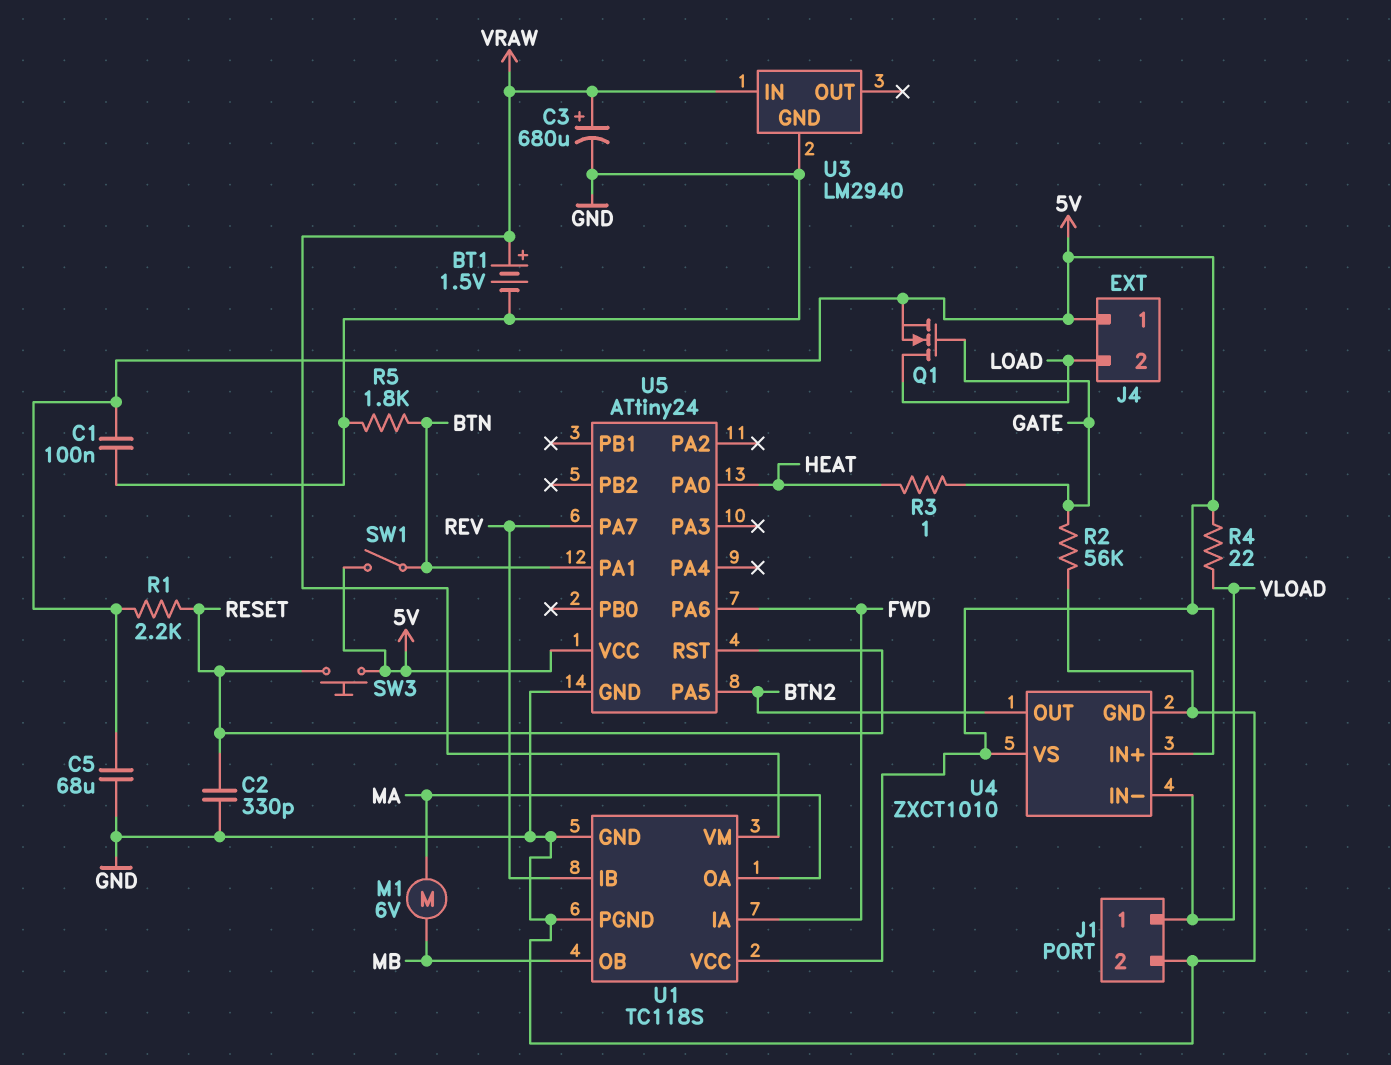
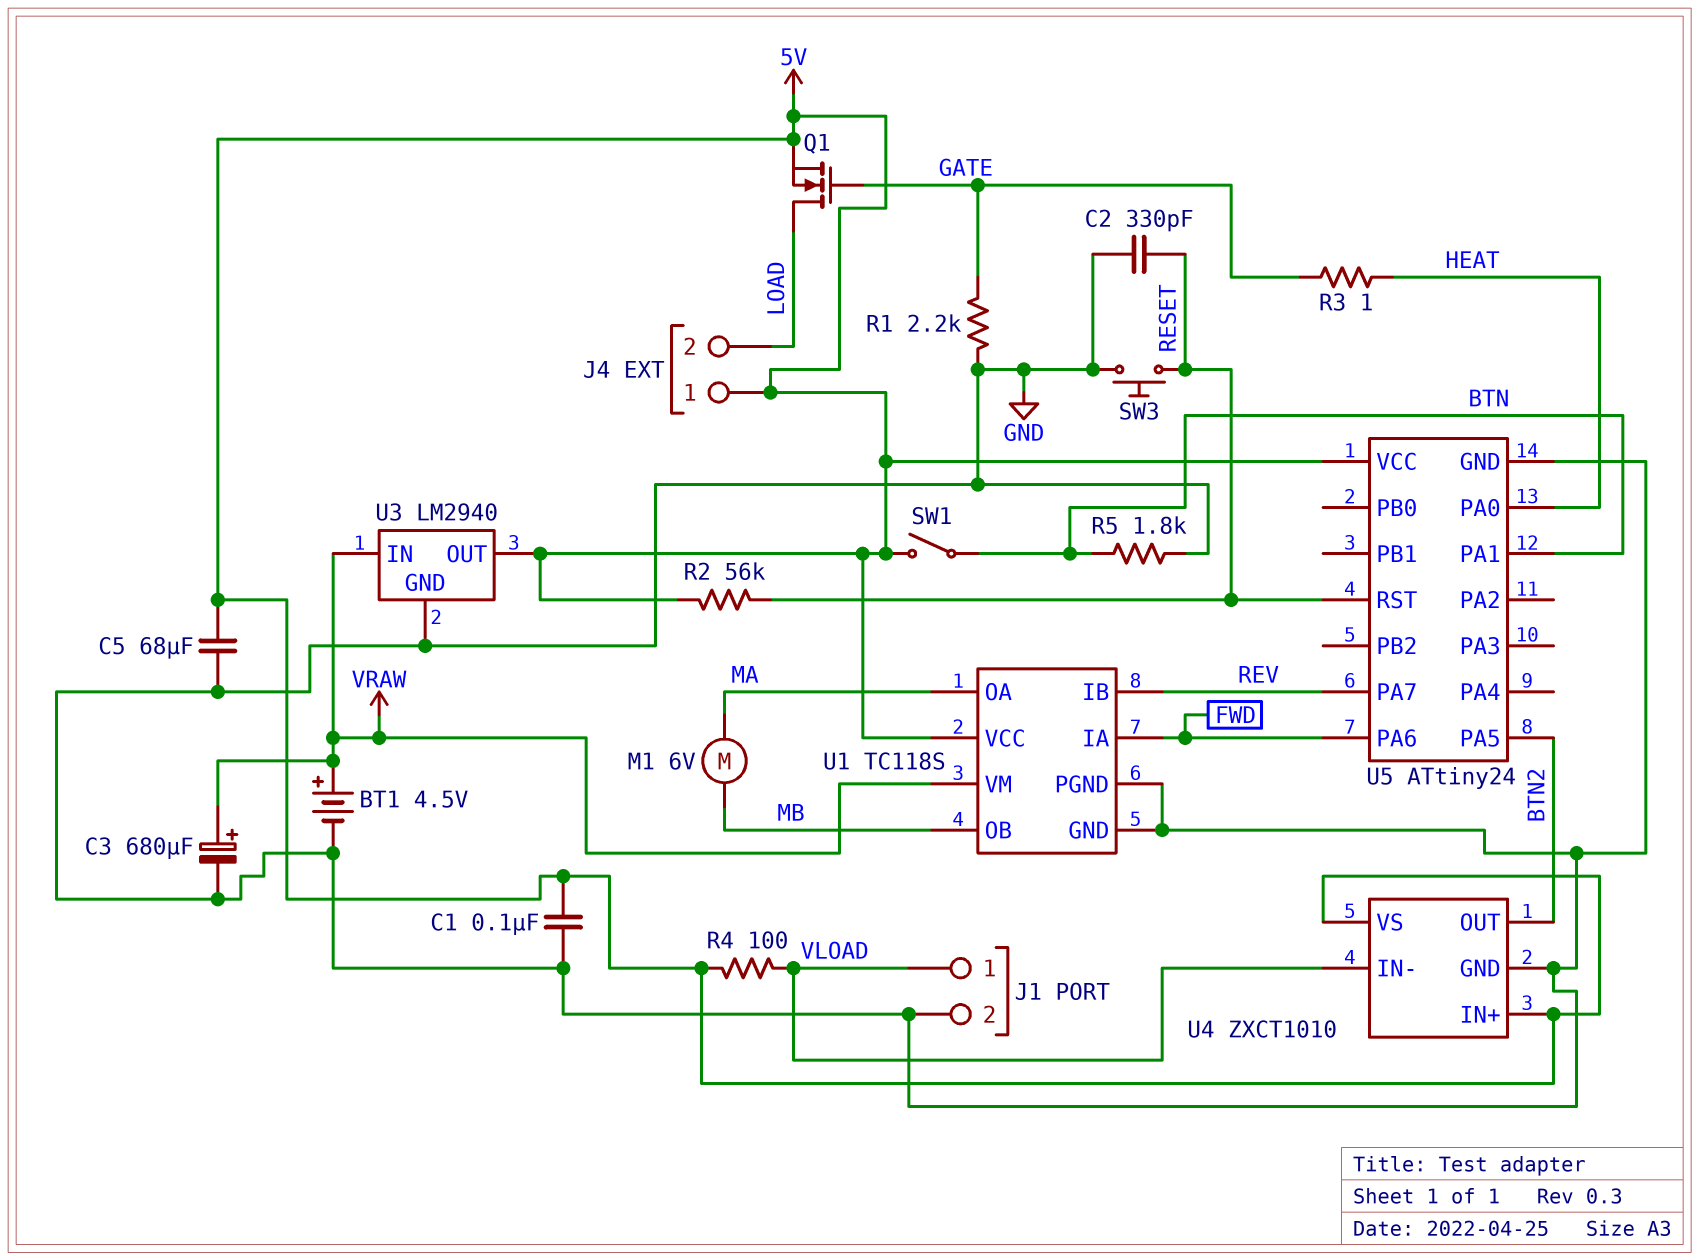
BT1: 1.5V (plus VRAW, minus GND) -> 4.5V (plus VRAW, minus GND)
R1: 2.2k (5V, RESET) -> 2.2k (GATE, GND)
R2: 56k (GATE, GND) -> 56k (5V, RESET)
R4: 22 (5V, VLOAD) -> 100 (5V, VLOAD)
SW3: button (5V, RESET) -> button (GND, RESET)
U3 pin OUT: none -> 5V

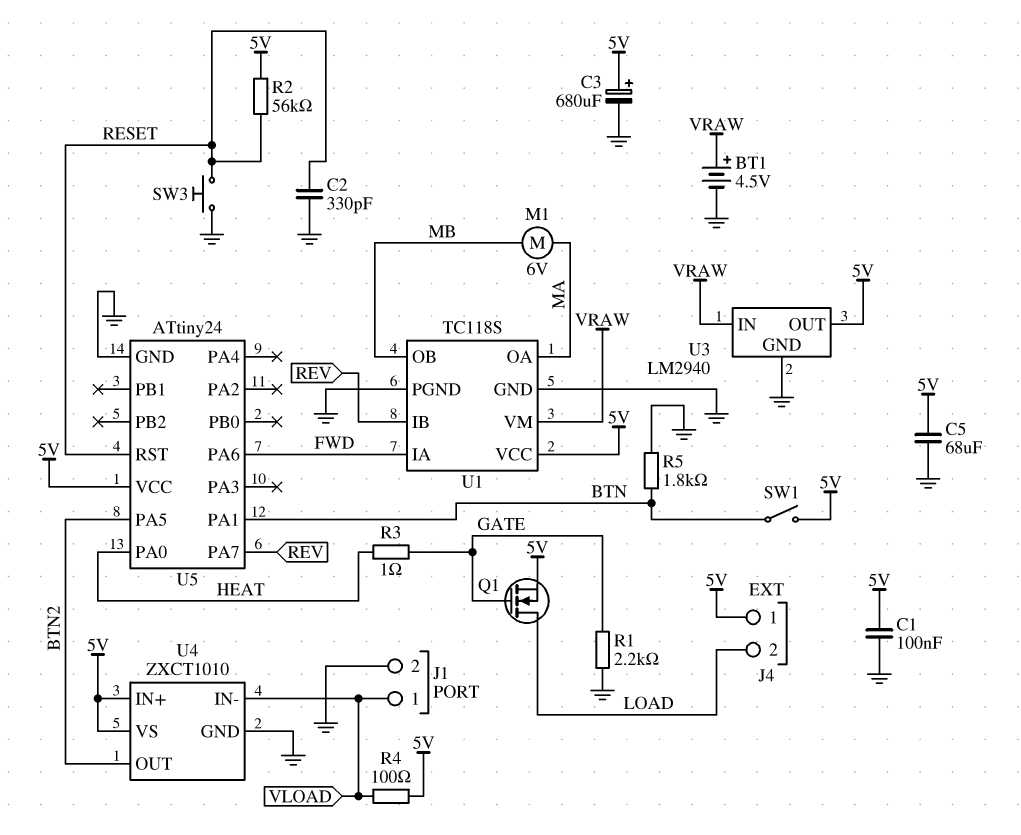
C3: 680uF (plus VRAW, minus GND) -> 680uF (plus 5V, minus GND)

